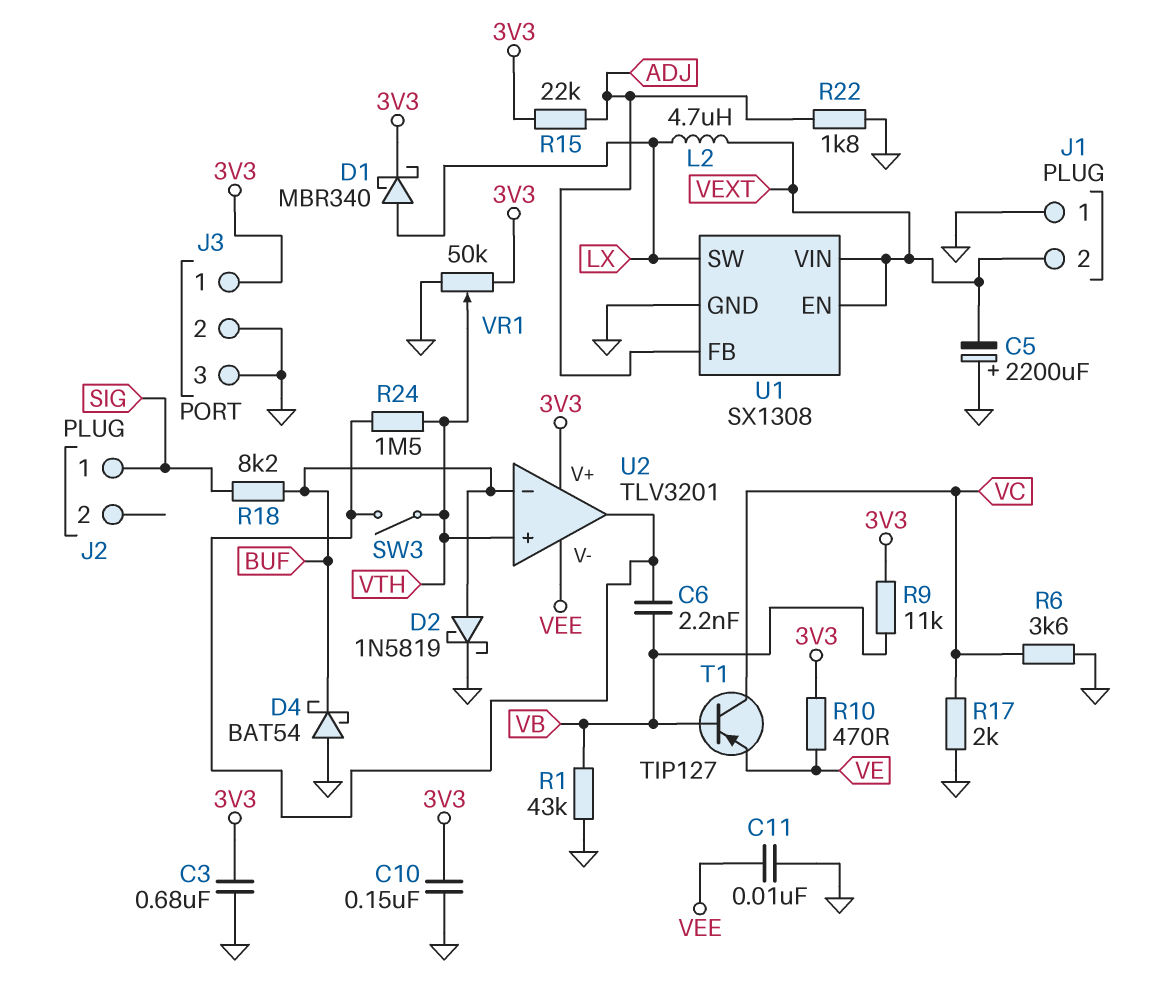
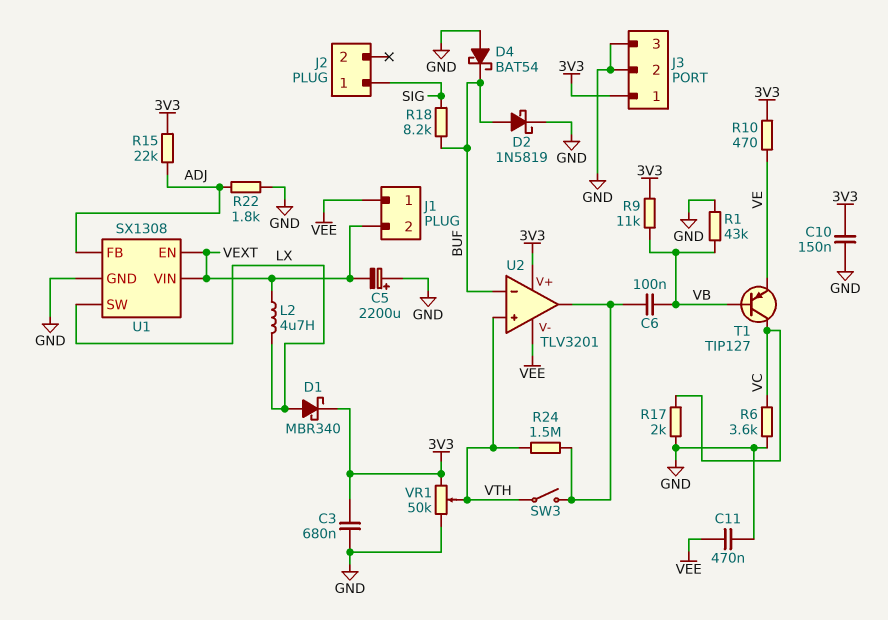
C6: 2.2nF (U2/out, VB) -> 100nF (U2/out, VB)
C11: 10nF (GND, VEE) -> 470nF (GND, VEE)
J1 pin 1: GND -> VEE

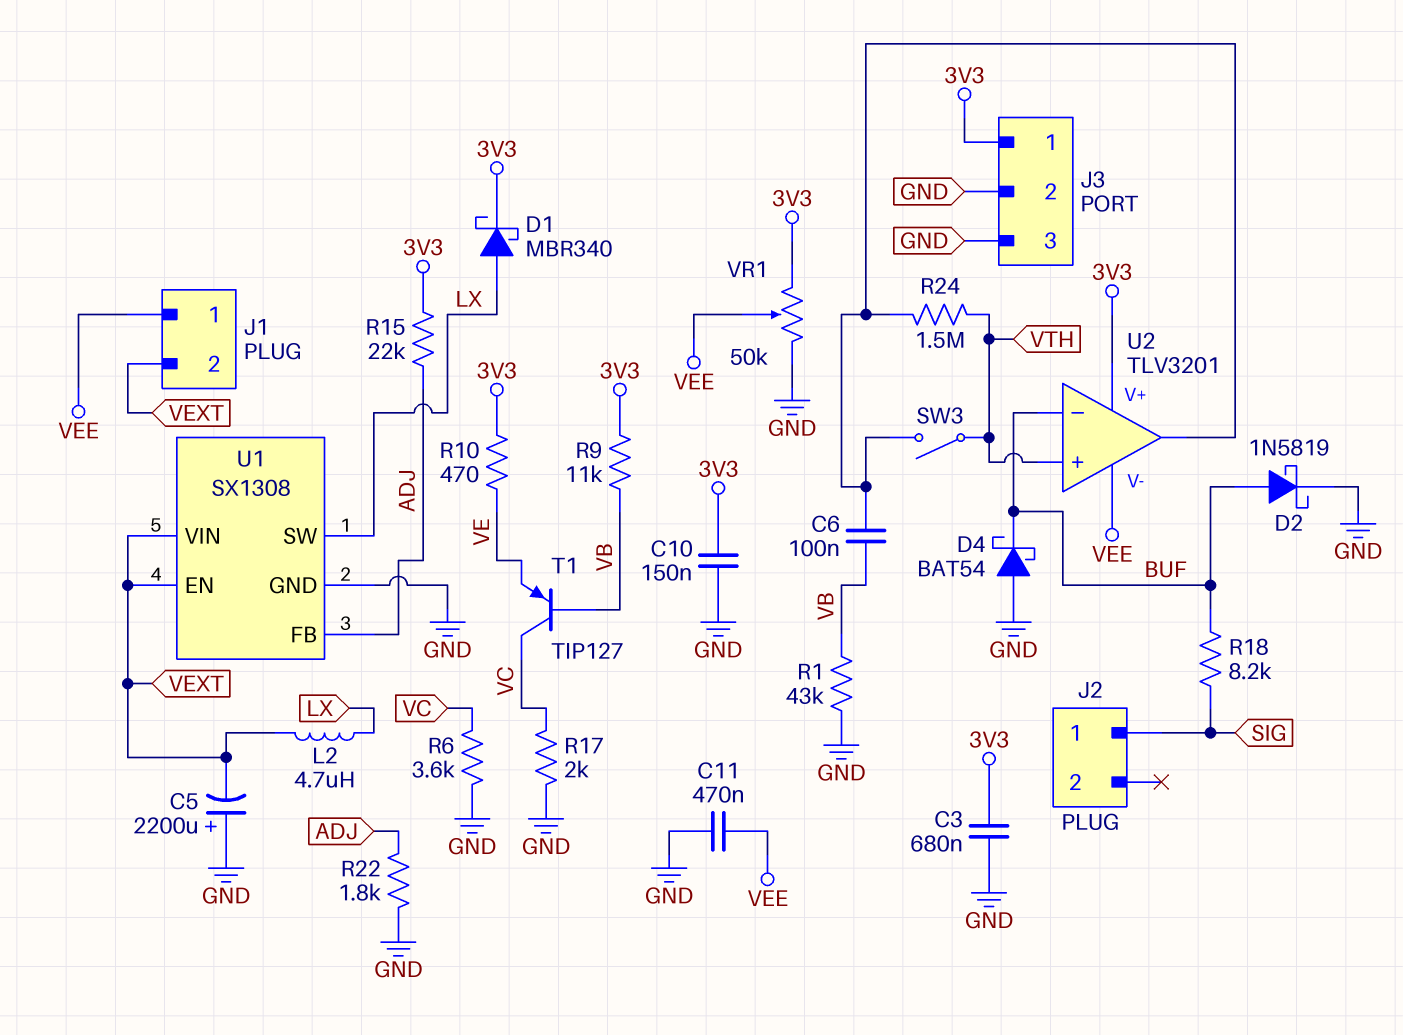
VR1: 50k (3V3, GND, wiper VTH) -> 50k (3V3, GND, wiper VEE)

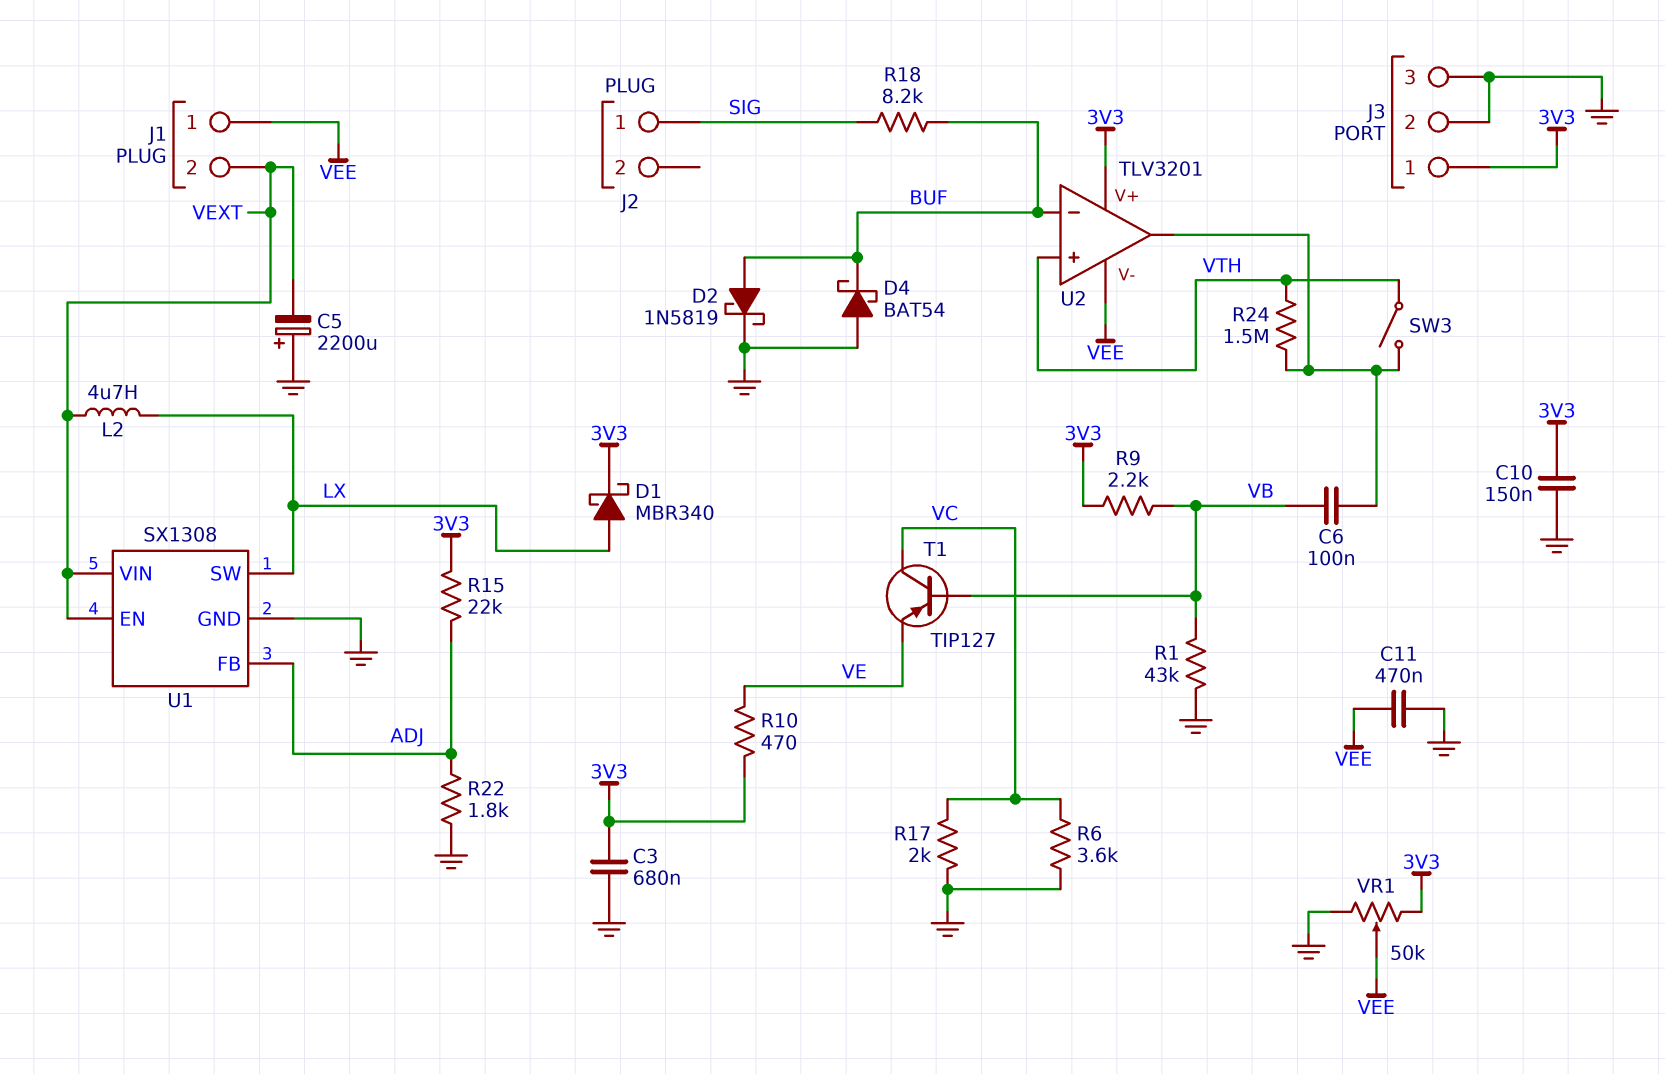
R9: 11k (3V3, VB) -> 2.2k (3V3, VB)

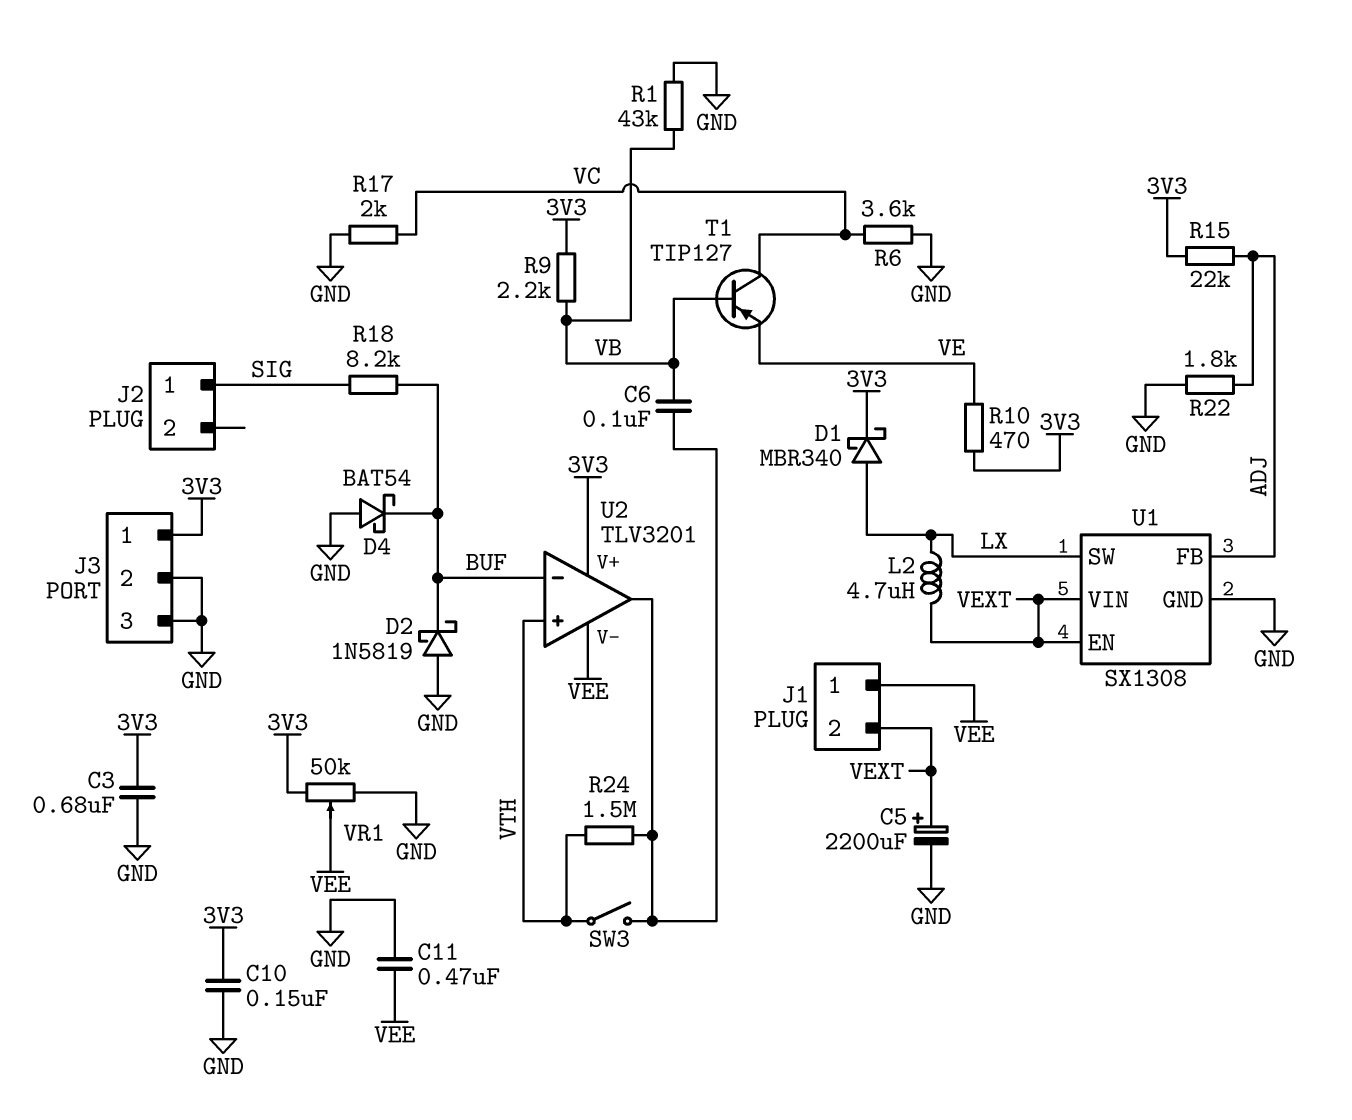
C5: 2200uF (plus GND, minus VEXT) -> 2200uF (plus VEXT, minus GND)
D2: schottky 1N5819 (A BUF, K GND) -> schottky 1N5819 (A GND, K BUF)

